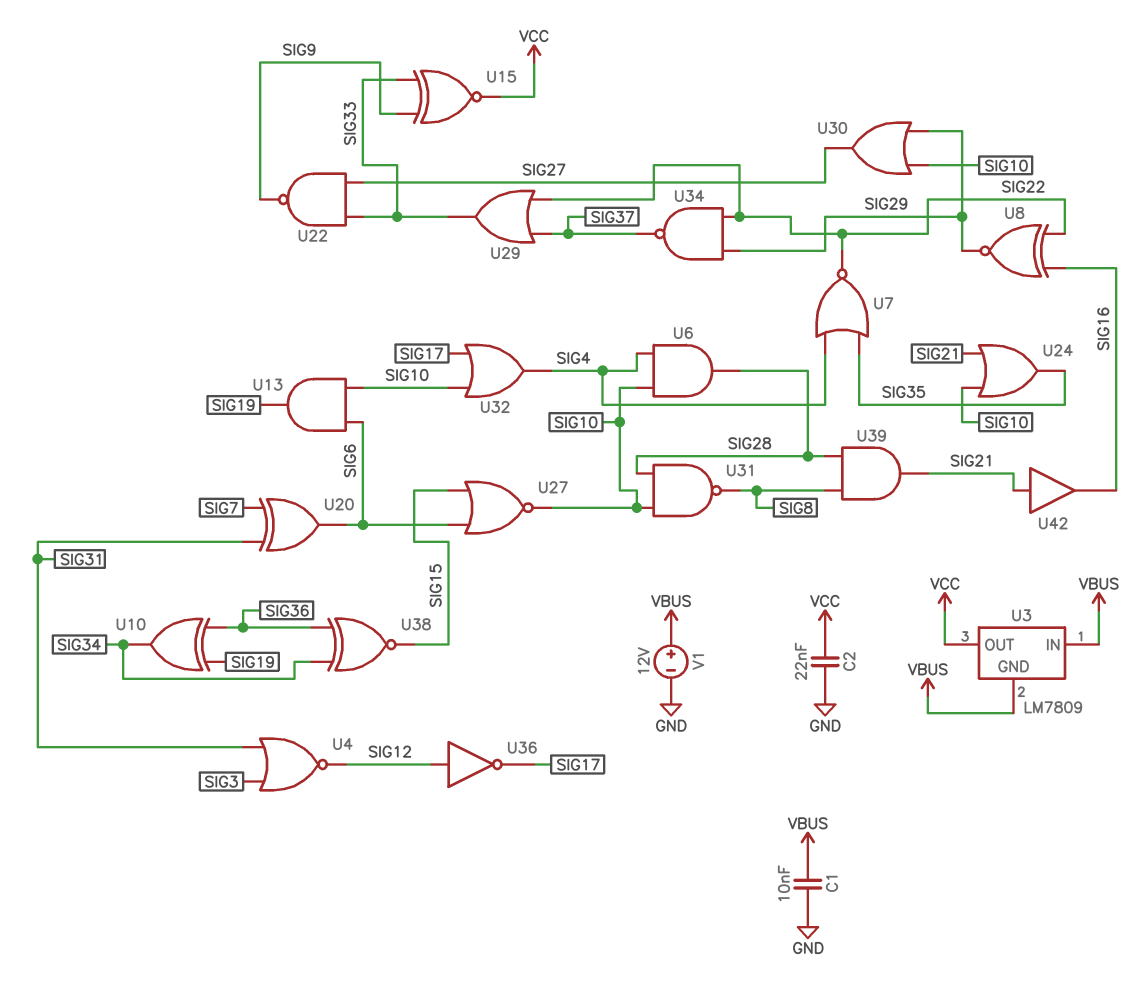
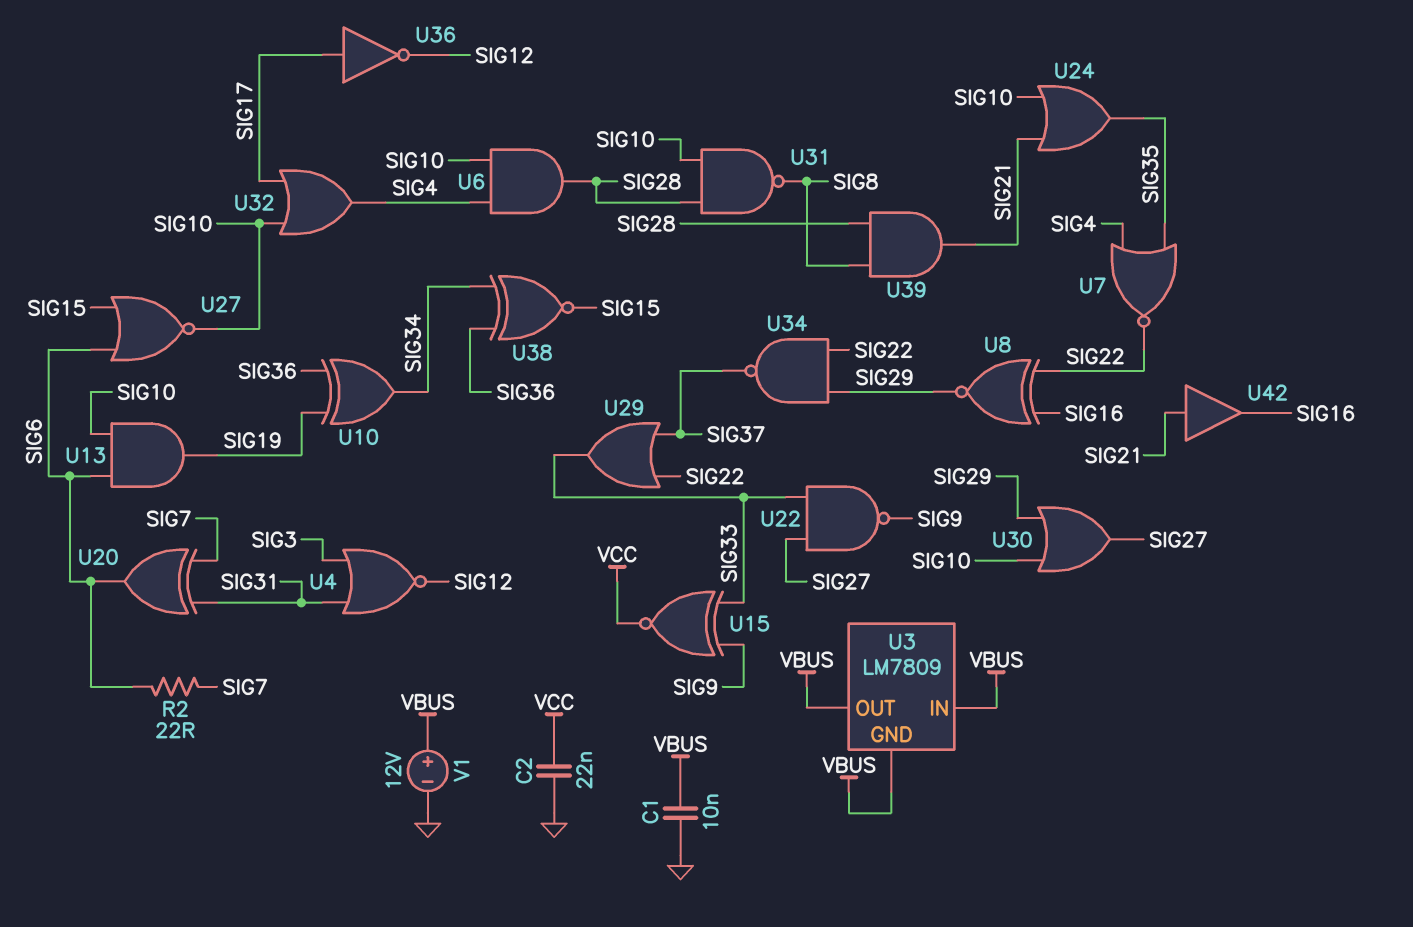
R2: none -> 22 (SIG6, SIG7)
U3 pin OUT: VCC -> VBUS
U36: NOT (in SIG12, out SIG17) -> NOT (in SIG17, out SIG12)

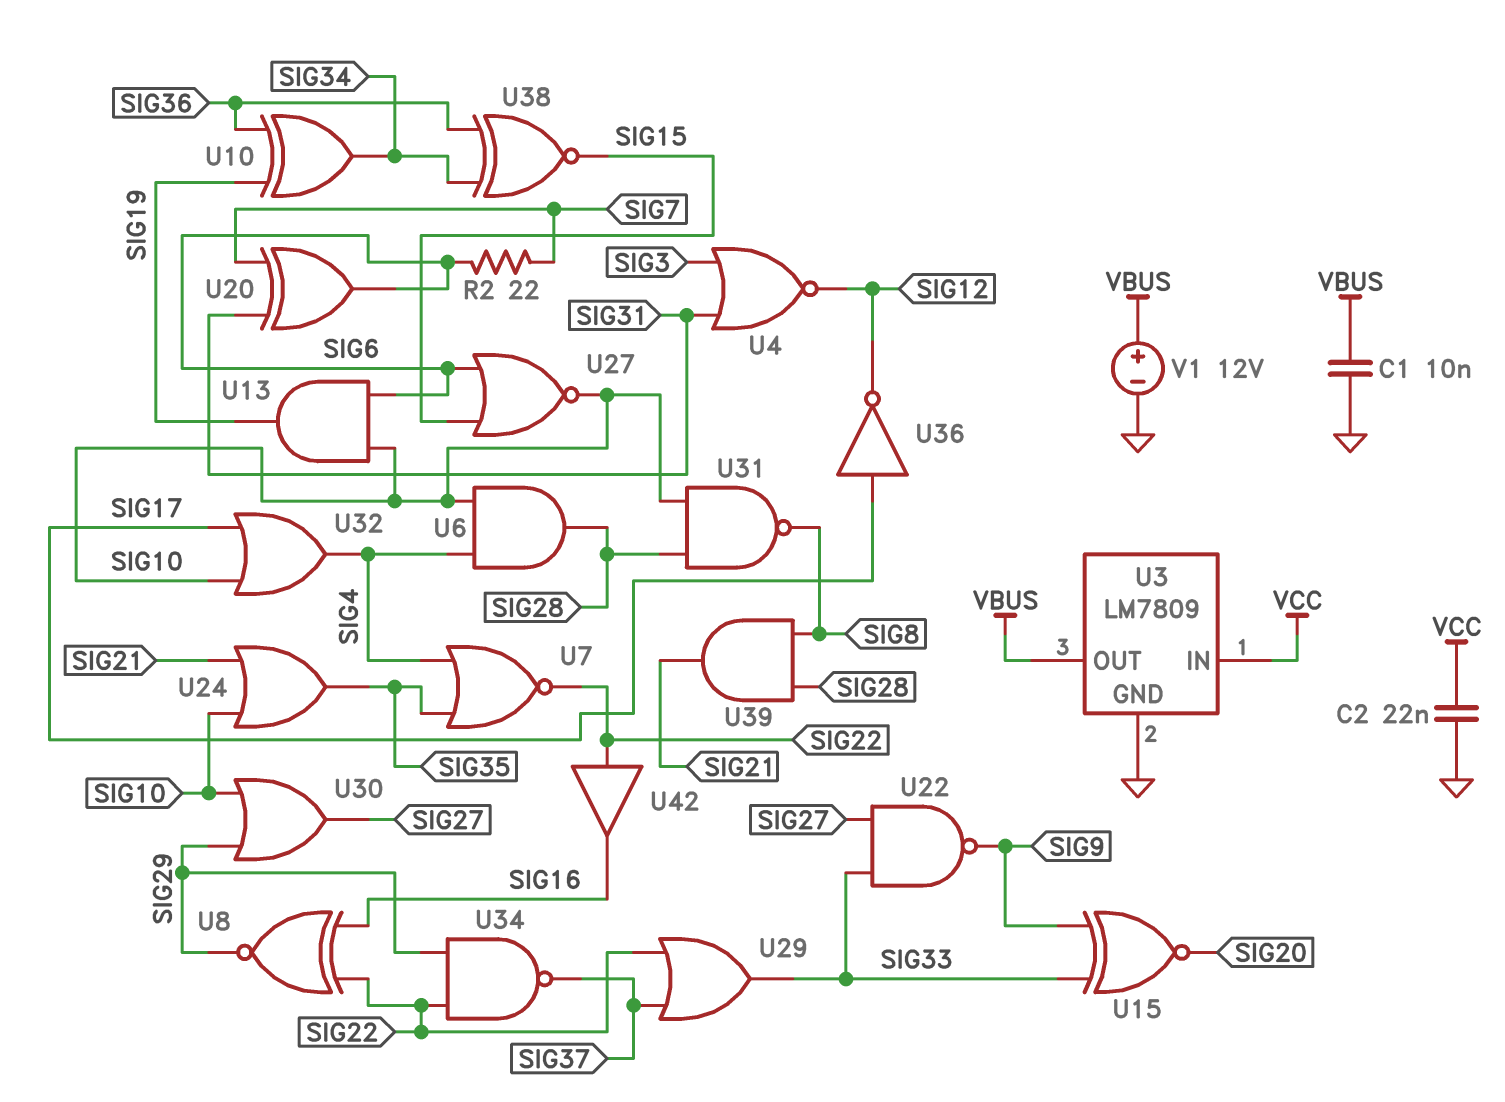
U3 pin GND: VBUS -> GND
U3 pin IN: VBUS -> VCC
U15: XNOR (in SIG9, in SIG33, out VCC) -> XNOR (in SIG9, in SIG33, out SIG20)
U42: buffer (in SIG21, out SIG16) -> buffer (in SIG22, out SIG16)

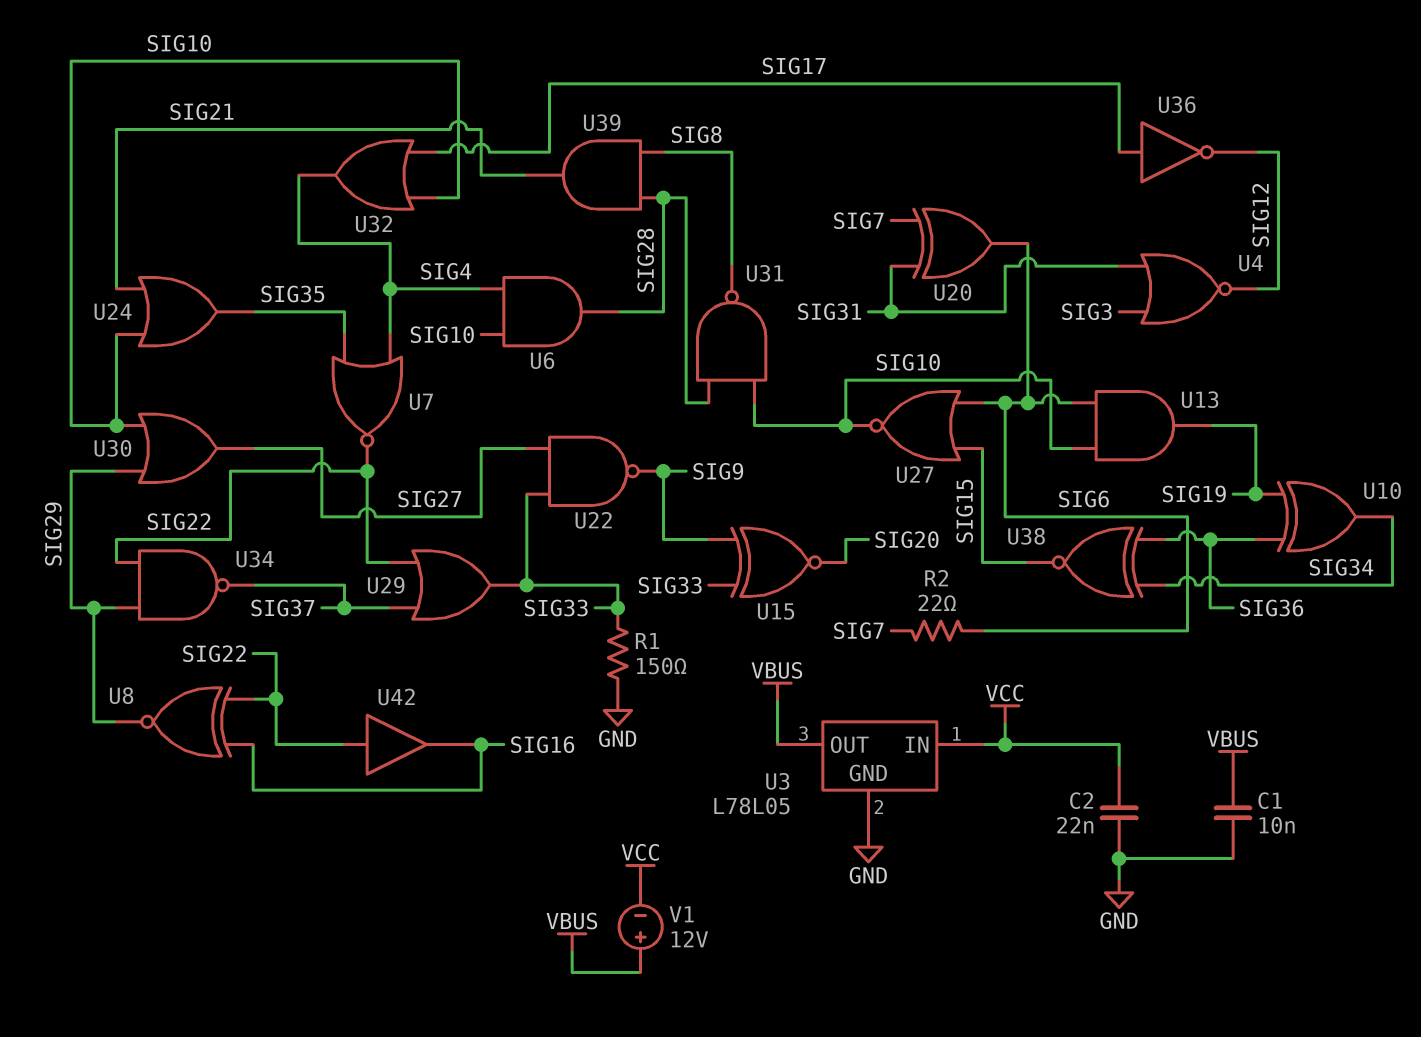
R1: none -> 150 (GND, SIG33)
U3: LM7809 -> L78L05
V1: 12V (plus VBUS, minus GND) -> 12V (plus VBUS, minus VCC)

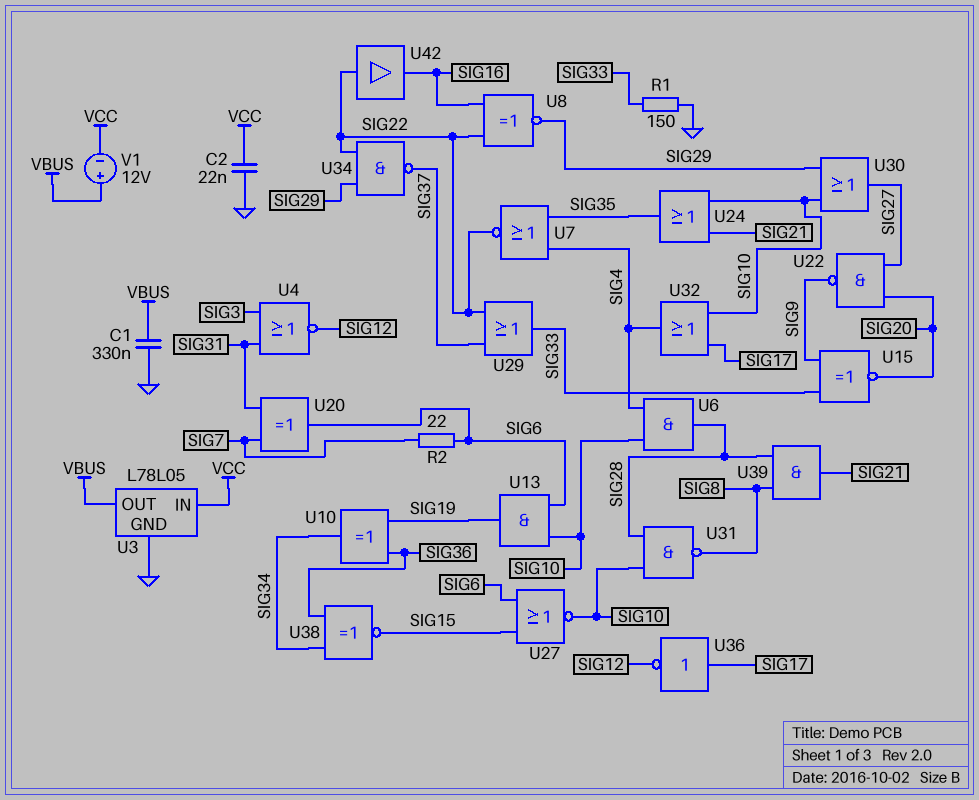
C1: 10nF (GND, VBUS) -> 330nF (GND, VBUS)
U22: NAND (in SIG27, in SIG33, out SIG9) -> NAND (in SIG20, in SIG27, out SIG9)

